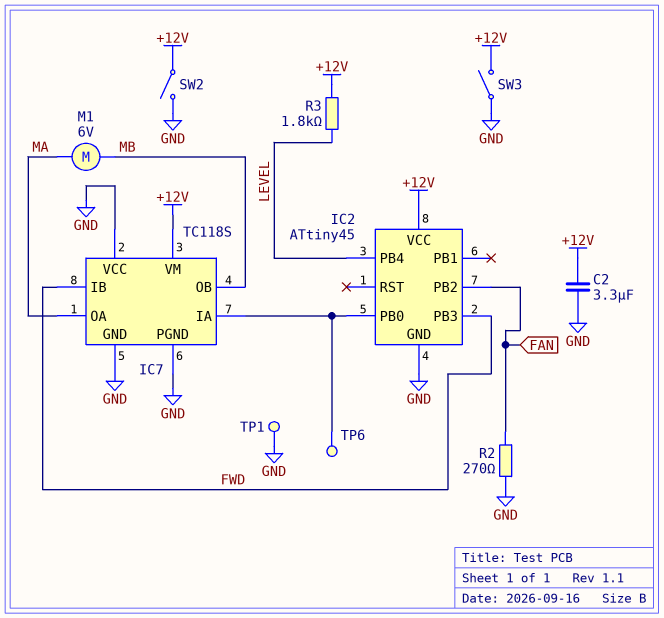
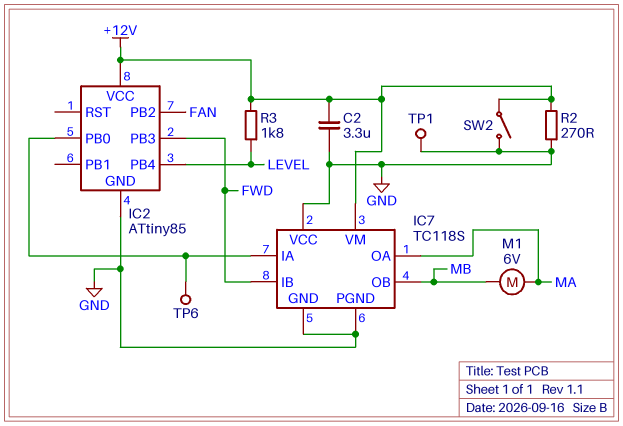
IC2: ATtiny45 -> ATtiny85
R2: 270 (FAN, GND) -> 270 (+12V, GND)
SW3: switch (+12V, GND) -> none

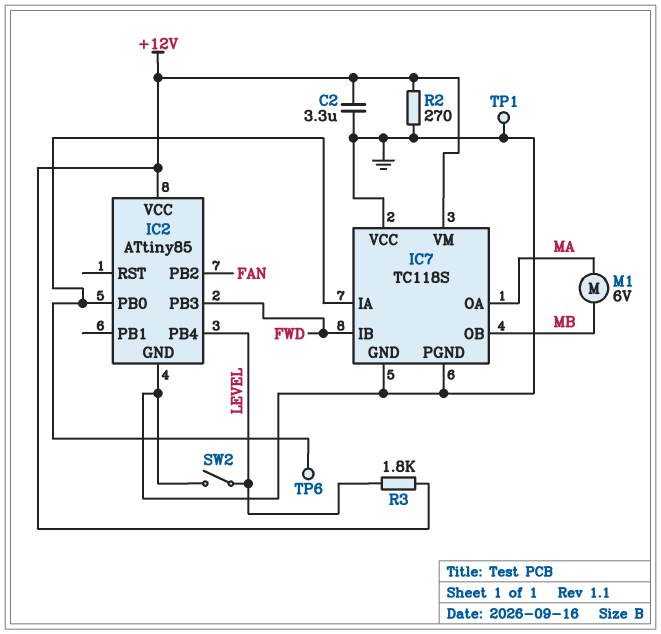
SW2: switch (+12V, GND) -> switch (GND, LEVEL)

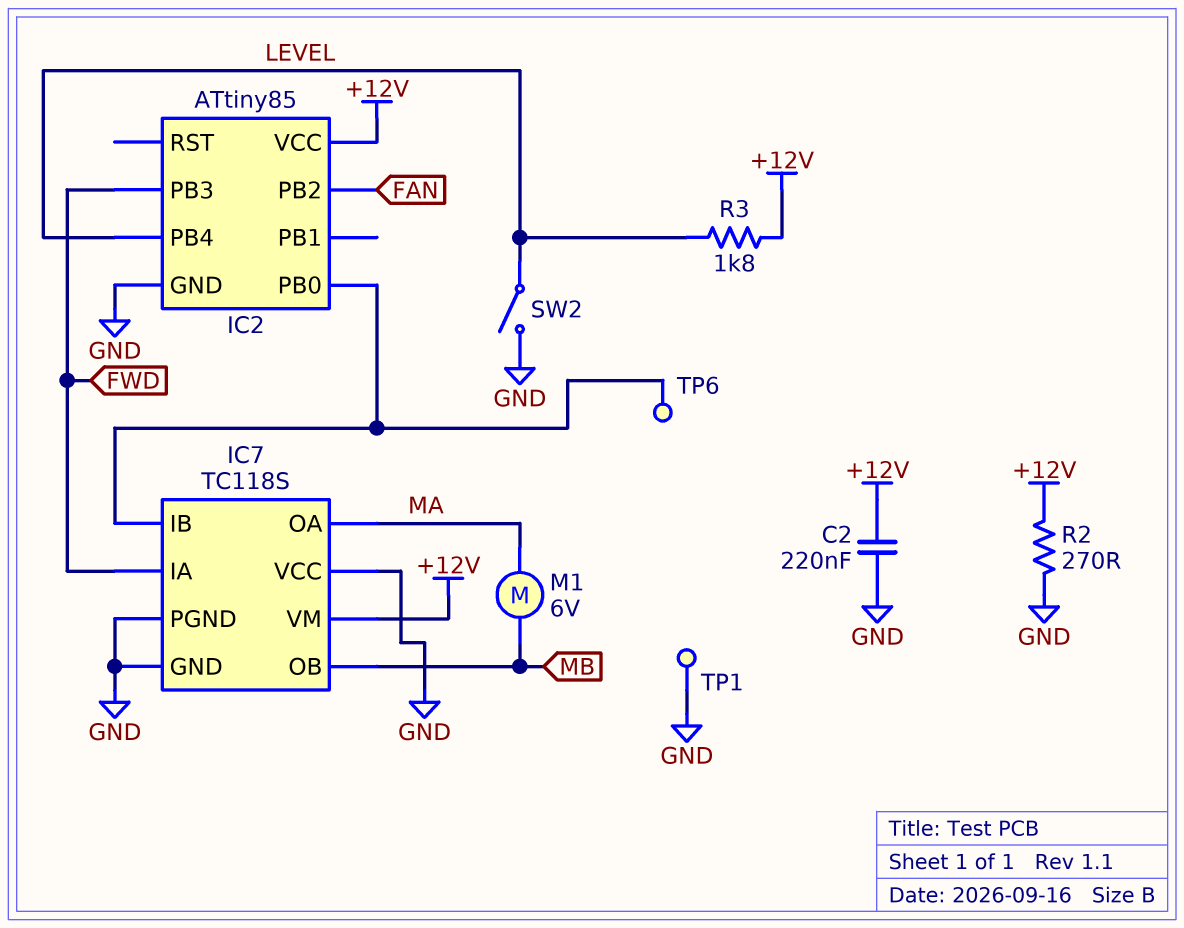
C2: 3.3uF (+12V, GND) -> 220nF (+12V, GND)
IC7 pin IA: IC2/PB0 -> FWD
IC7 pin IB: FWD -> IC2/PB0

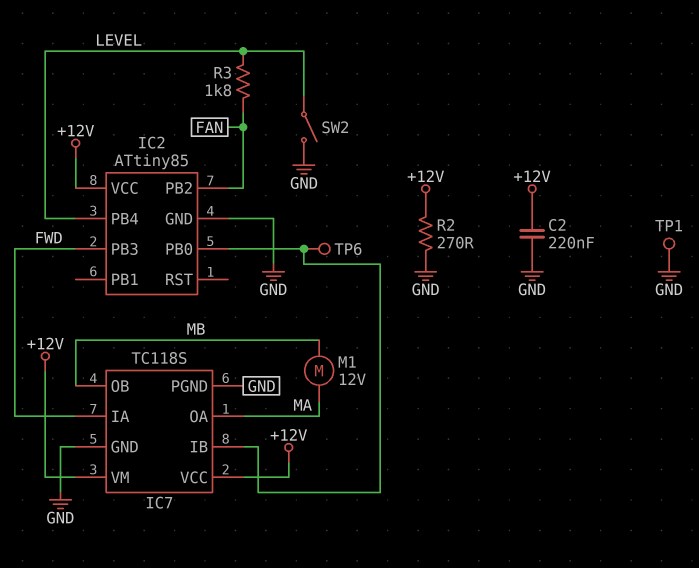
IC7 pin VCC: GND -> +12V
M1: motor 6V (MA, MB) -> motor 12V (MA, MB)
R3: 1.8k (+12V, LEVEL) -> 1.8k (FAN, LEVEL)

